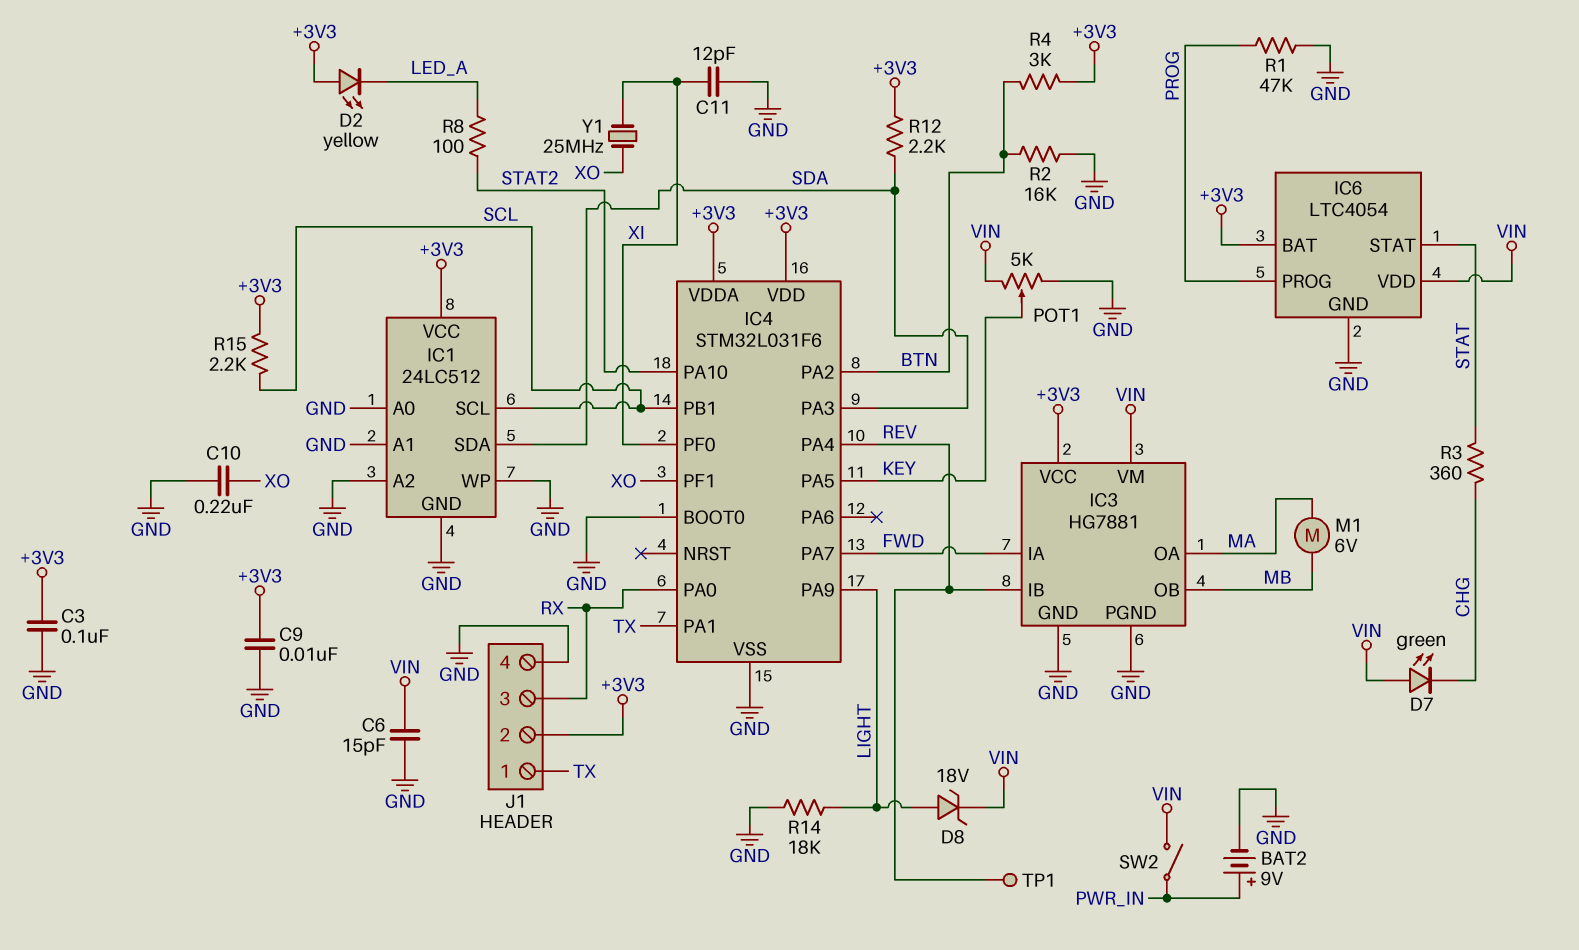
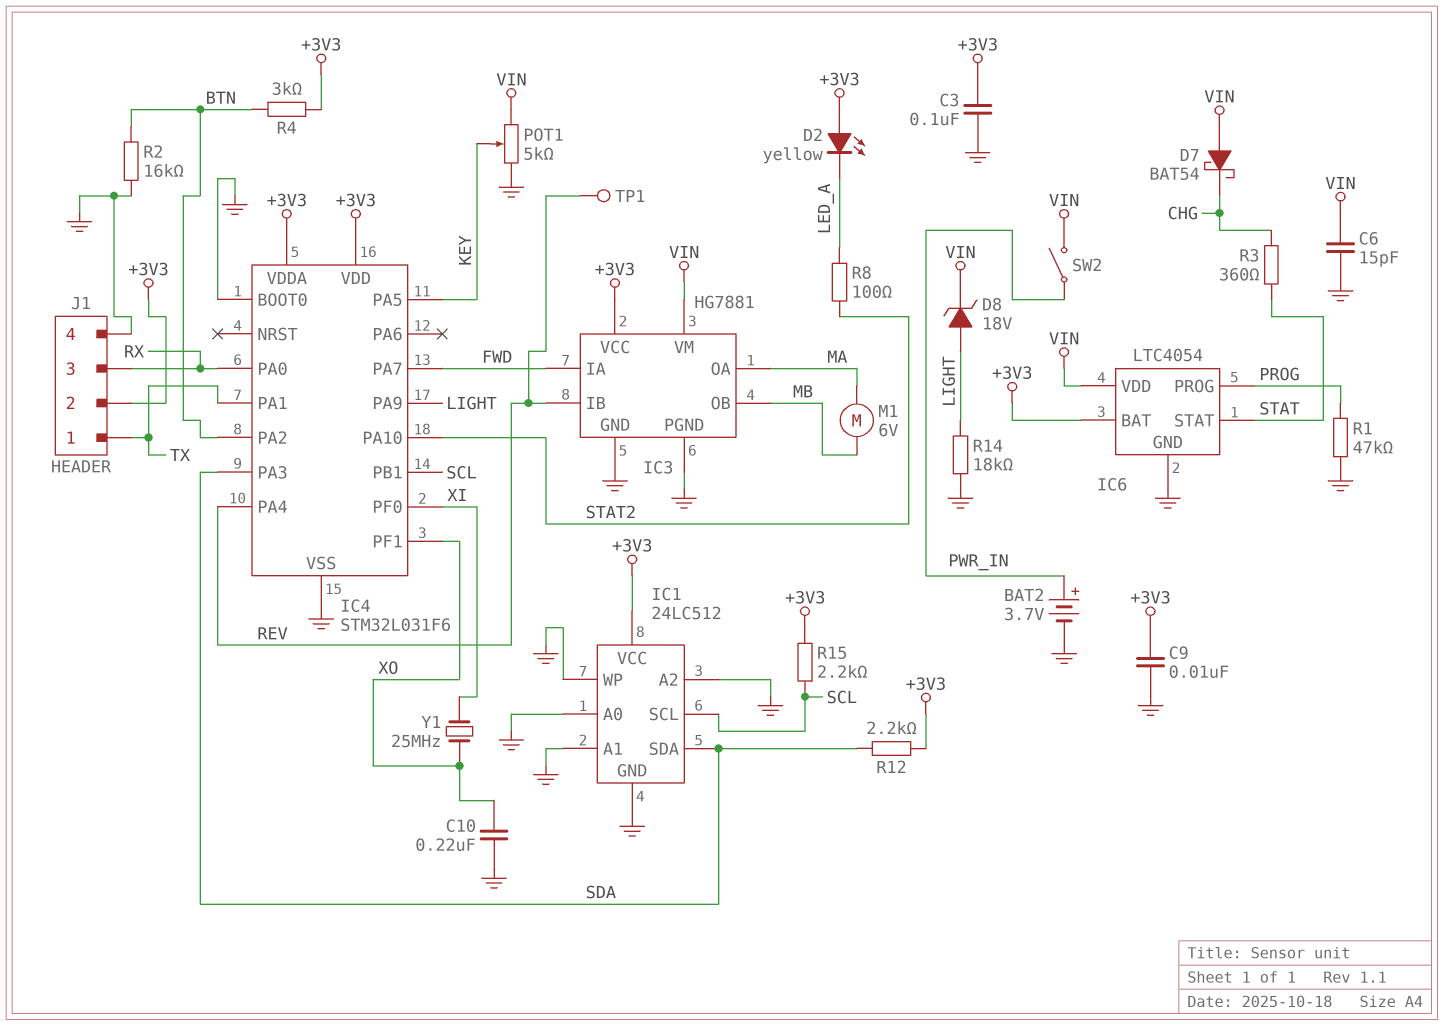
BAT2: 9V (plus PWR_IN, minus GND) -> 3.7V (plus PWR_IN, minus GND)
C11: 12pF (GND, XI) -> none
D7: LED green (A VIN, K CHG) -> schottky BAT54 (A VIN, K CHG)

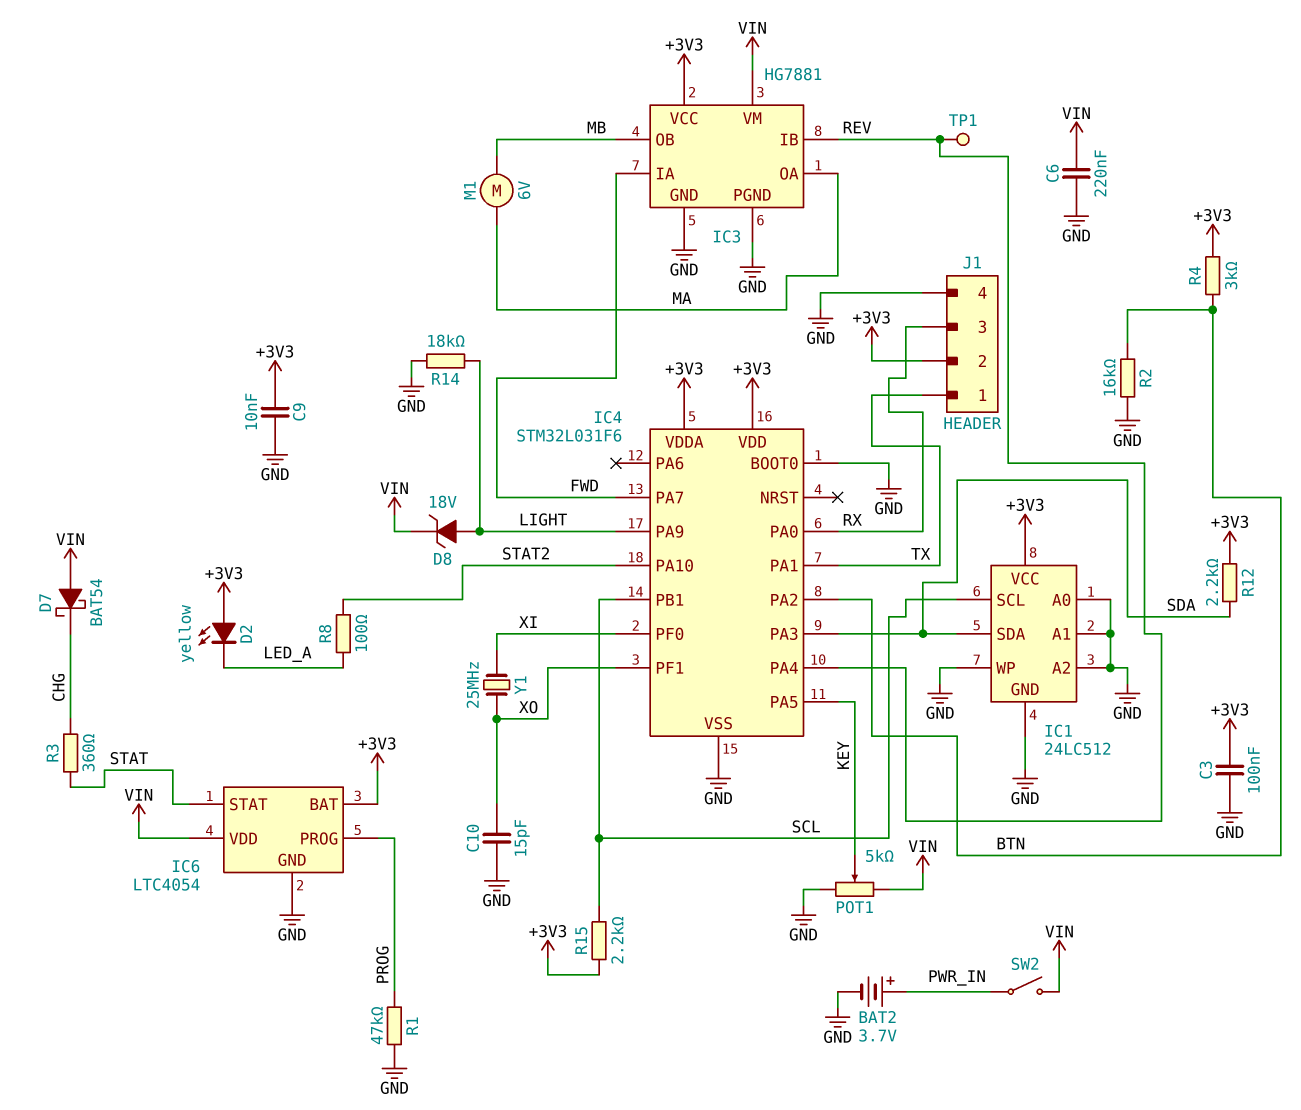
C6: 15pF (GND, VIN) -> 220nF (GND, VIN)
C10: 220nF (GND, XO) -> 15pF (GND, XO)

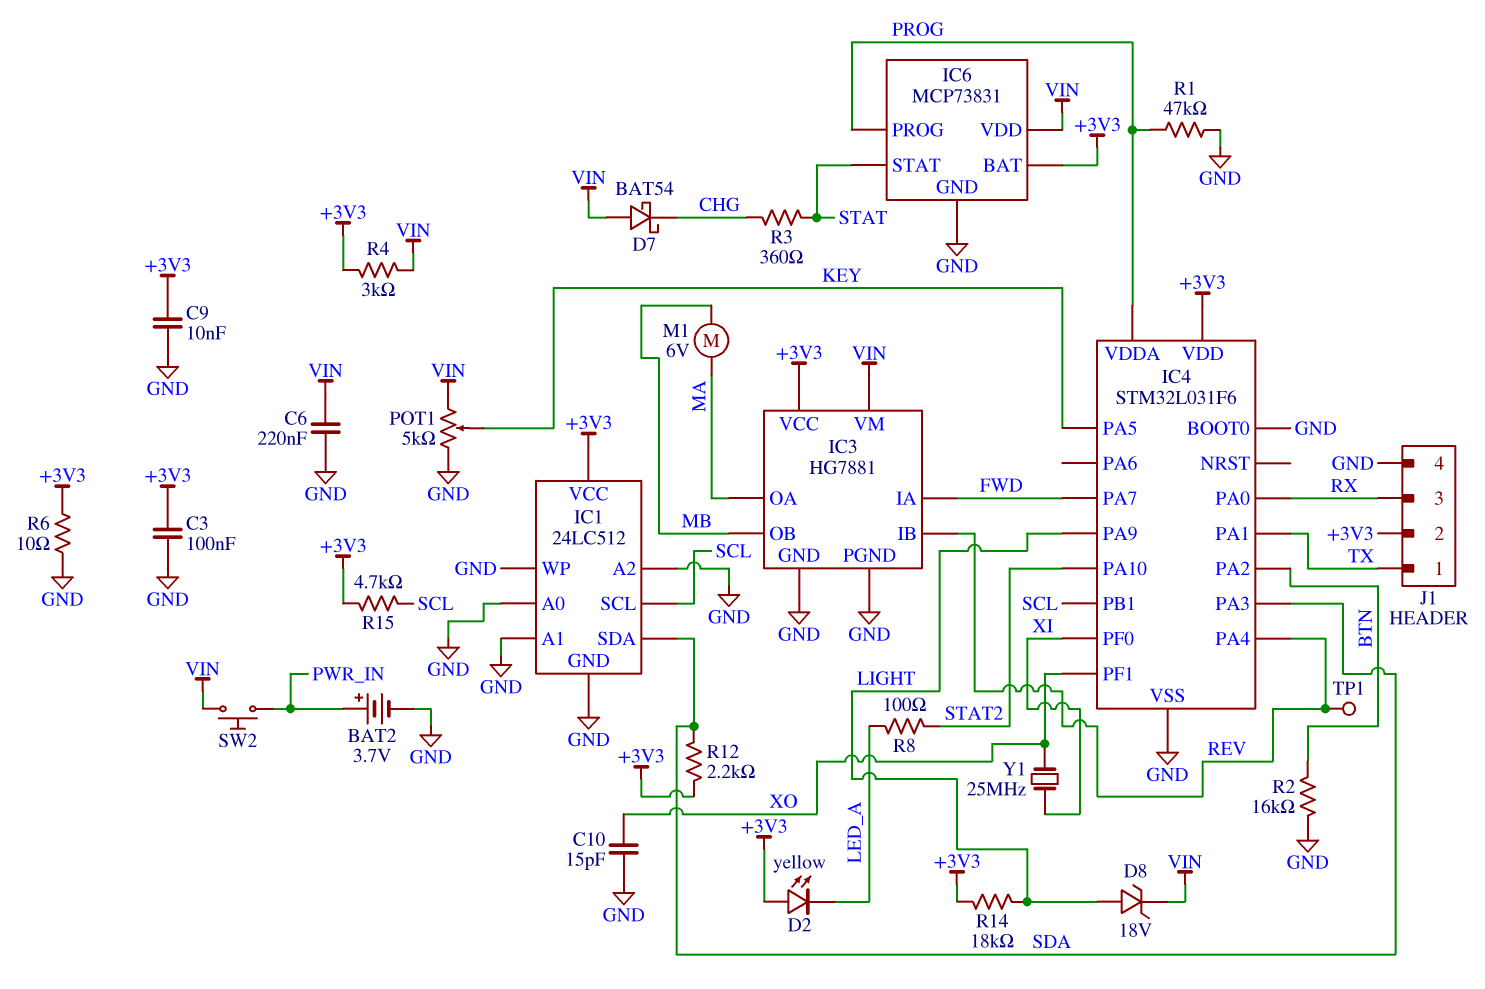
IC4 pin VDDA: +3V3 -> PROG
IC6: LTC4054 -> MCP73831
R4: 3k (+3V3, BTN) -> 3k (+3V3, VIN)
R6: none -> 10 (+3V3, GND)
R14: 18k (GND, LIGHT) -> 18k (+3V3, LIGHT)
R15: 2.2k (+3V3, SCL) -> 4.7k (+3V3, SCL)
SW2: switch (PWR_IN, VIN) -> button (PWR_IN, VIN)

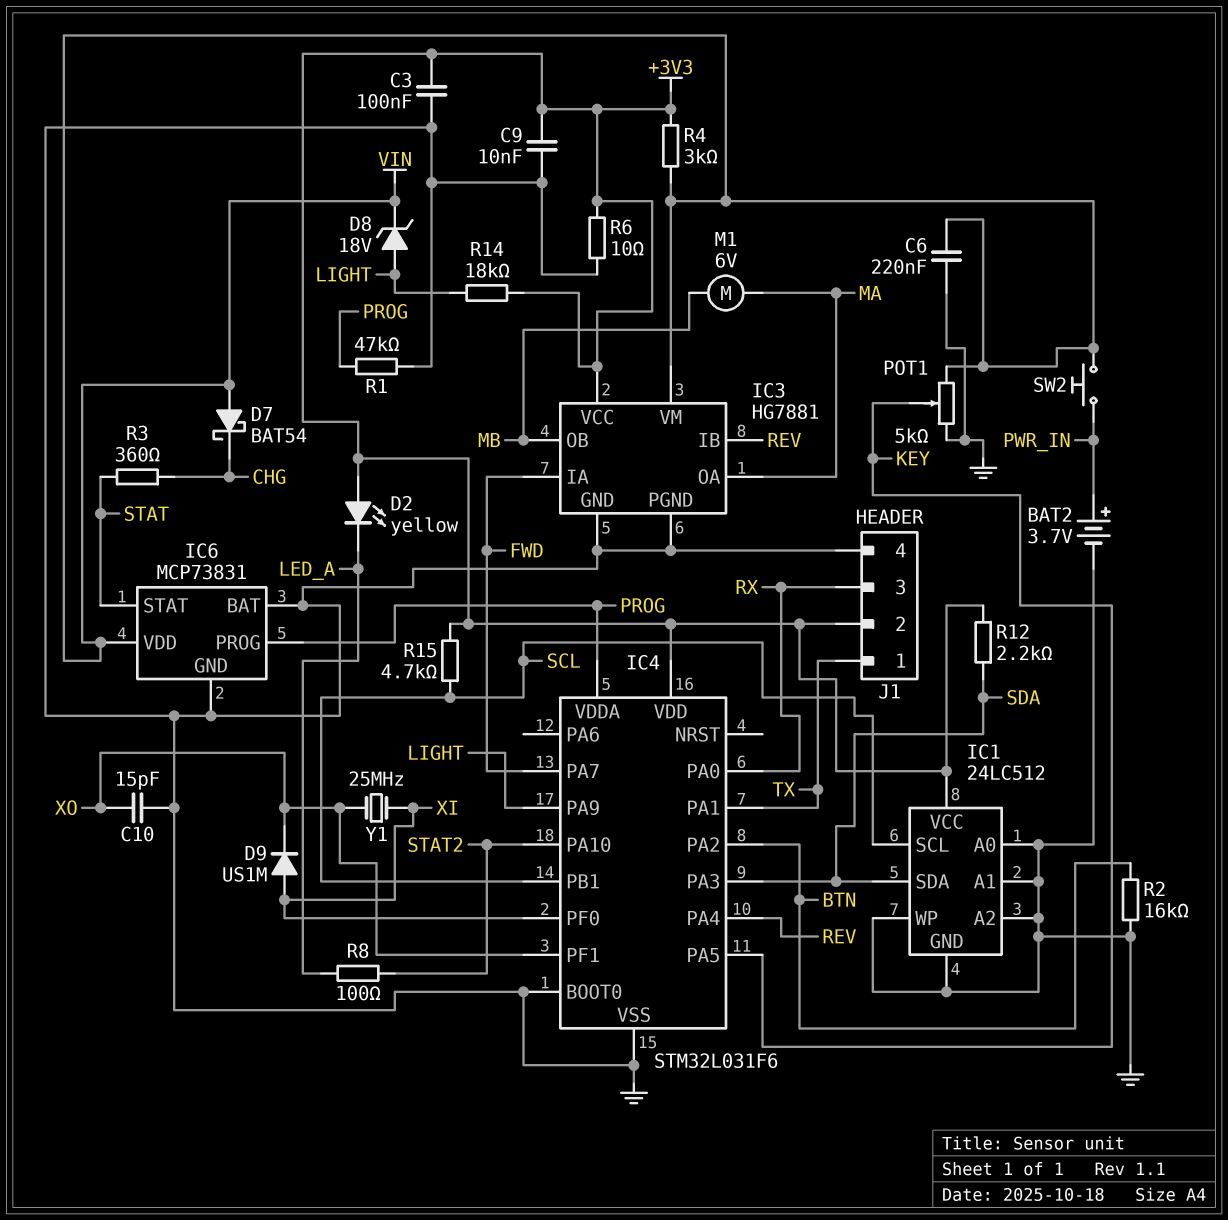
D9: none -> diode US1M (A XI, K XO)
IC6 pin BAT: +3V3 -> GND
TP1: test point (REV) -> none

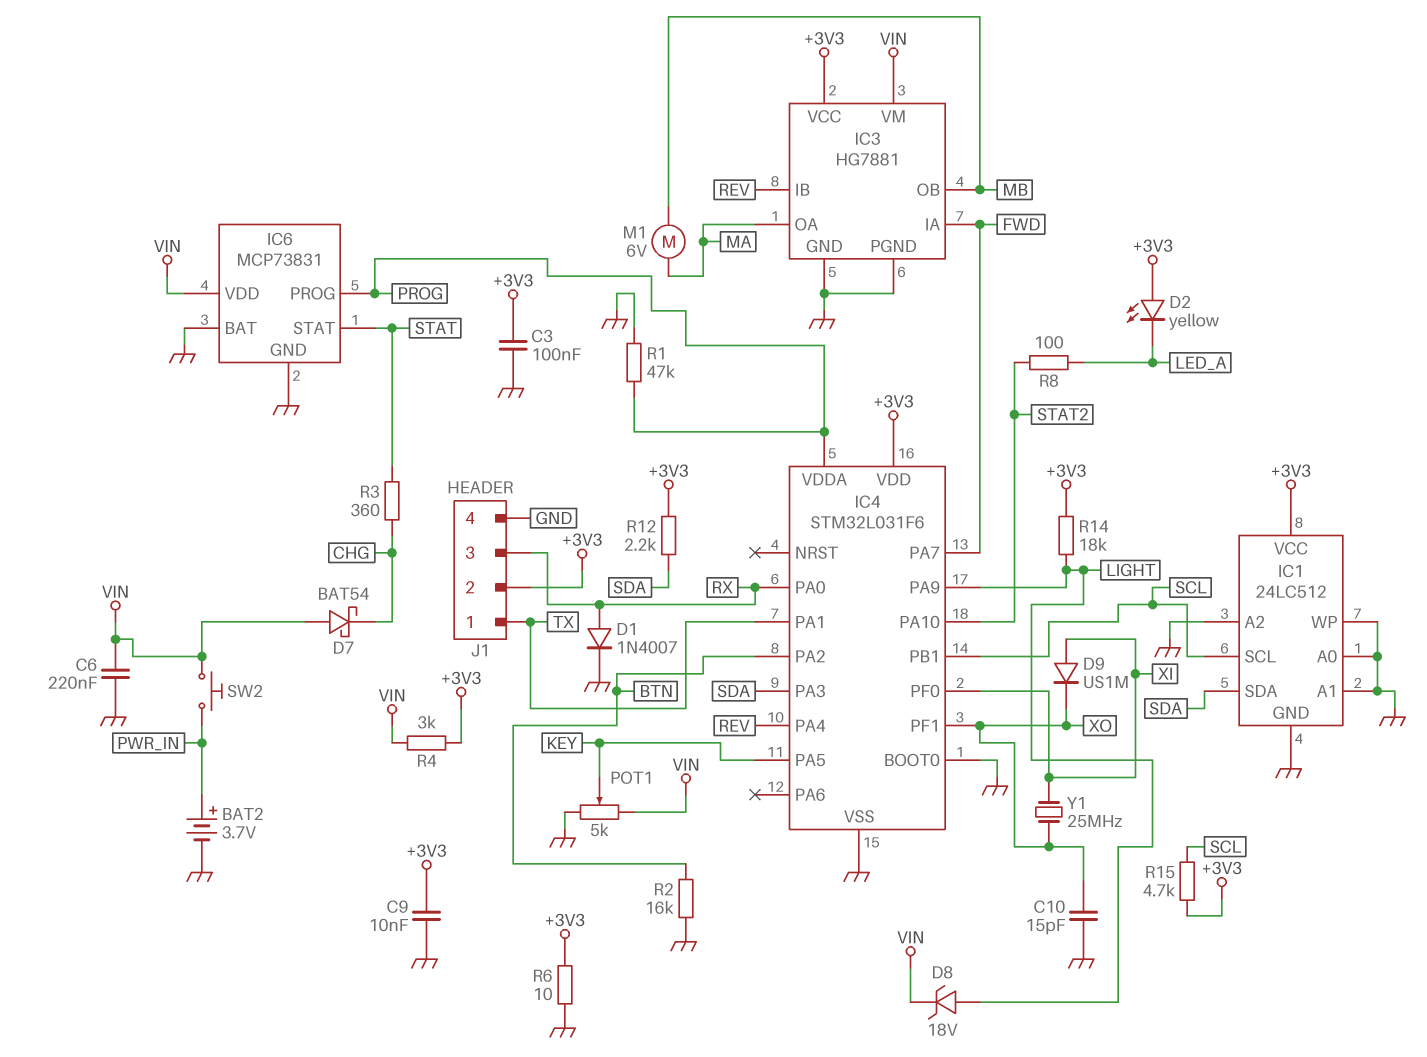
D1: none -> diode 1N4007 (A RX, K GND)

